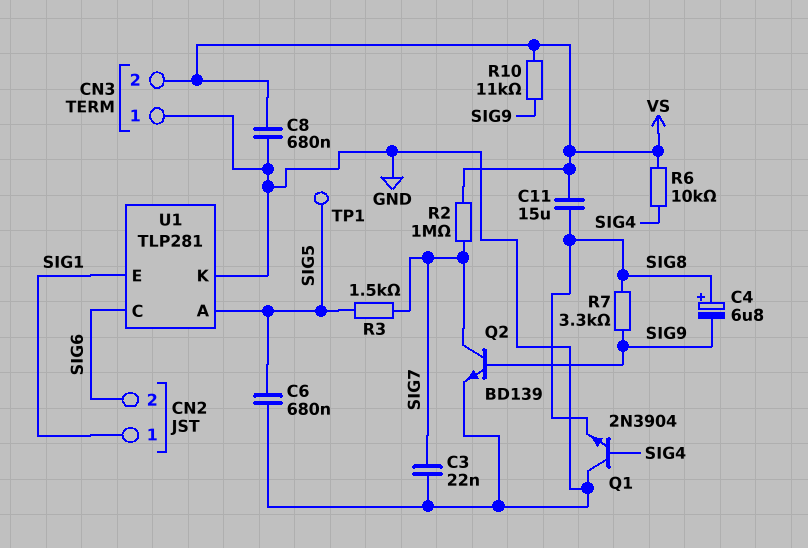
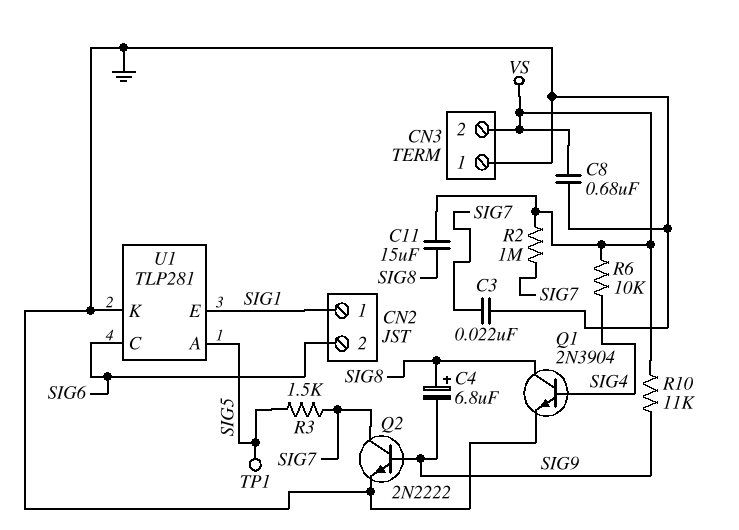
C6: 680nF (GND, SIG5) -> none
Q1: NPN 2N3904 (B SIG4, C GND, E SIG8) -> NPN 2N3904 (B SIG4, C SIG8, E GND)
Q2: NPN BD139 (B SIG9, C SIG7, E GND) -> NPN 2N2222 (B SIG9, C SIG7, E GND)
R7: 3.3k (SIG8, SIG9) -> none

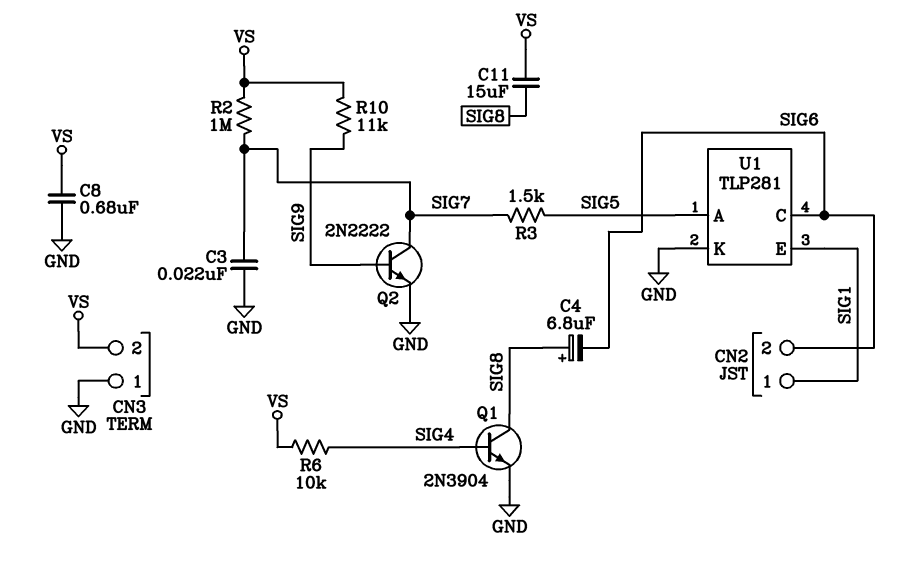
C4: 6.8uF (plus SIG8, minus SIG9) -> 6.8uF (plus SIG8, minus SIG6)
TP1: test point (SIG5) -> none

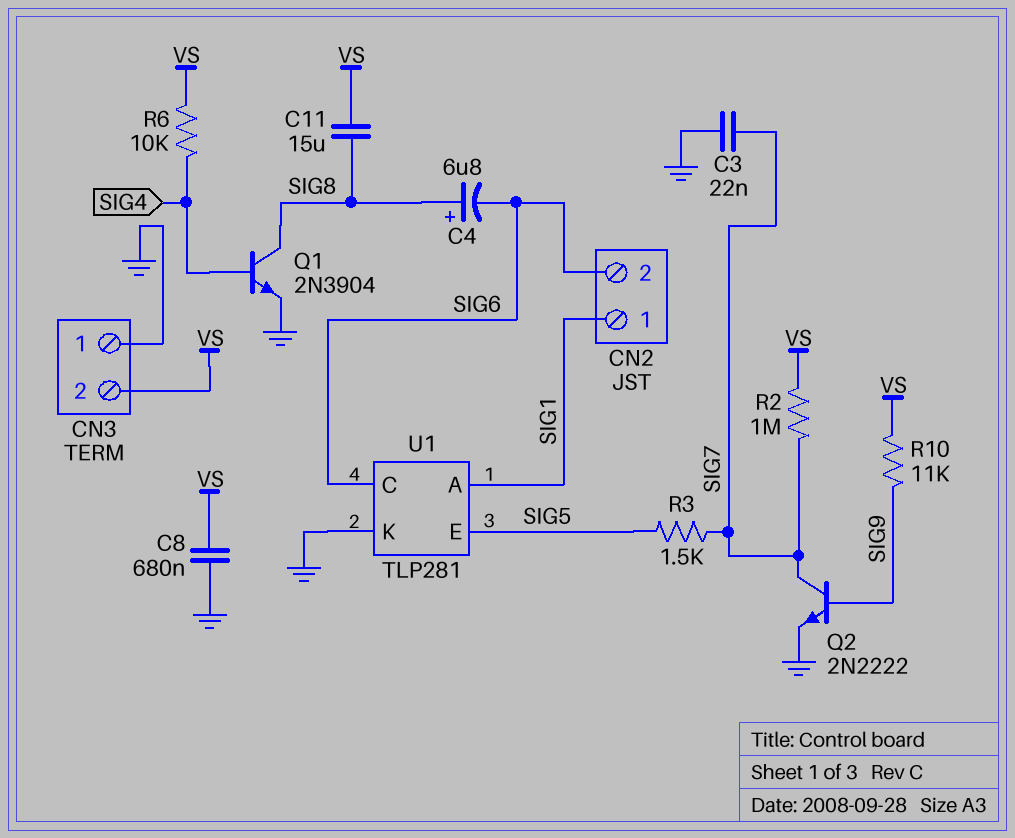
U1 pin A: SIG5 -> SIG1
U1 pin E: SIG1 -> SIG5

